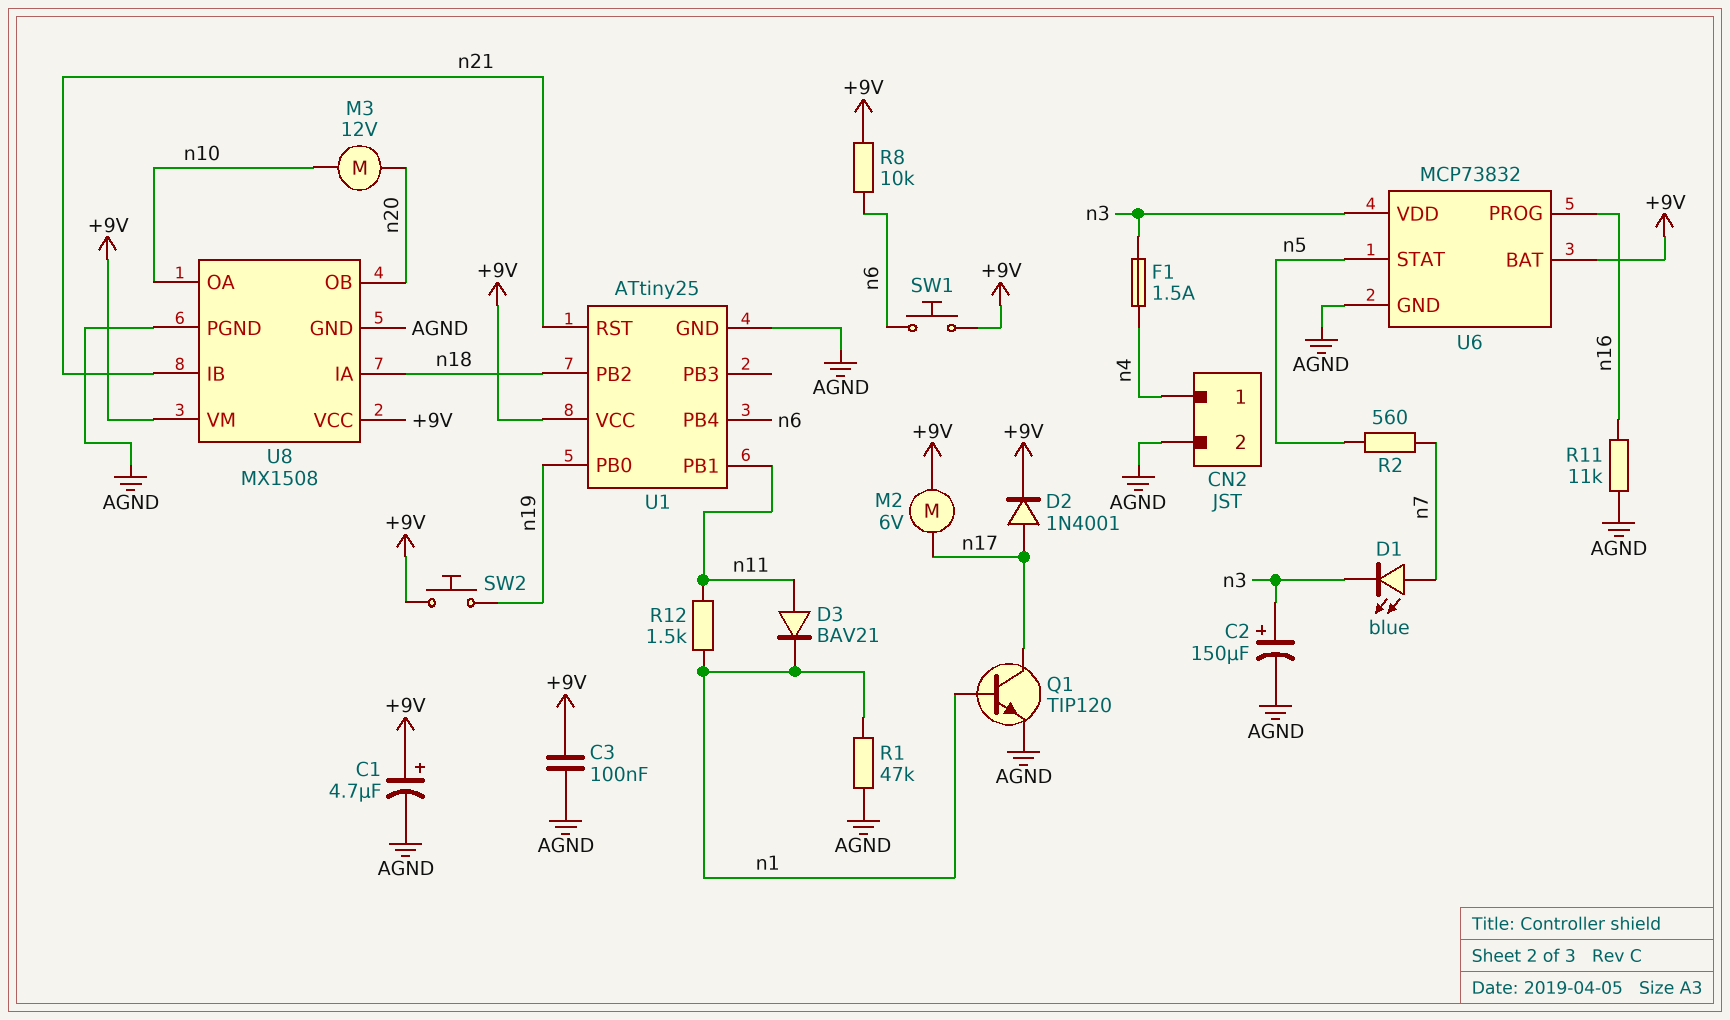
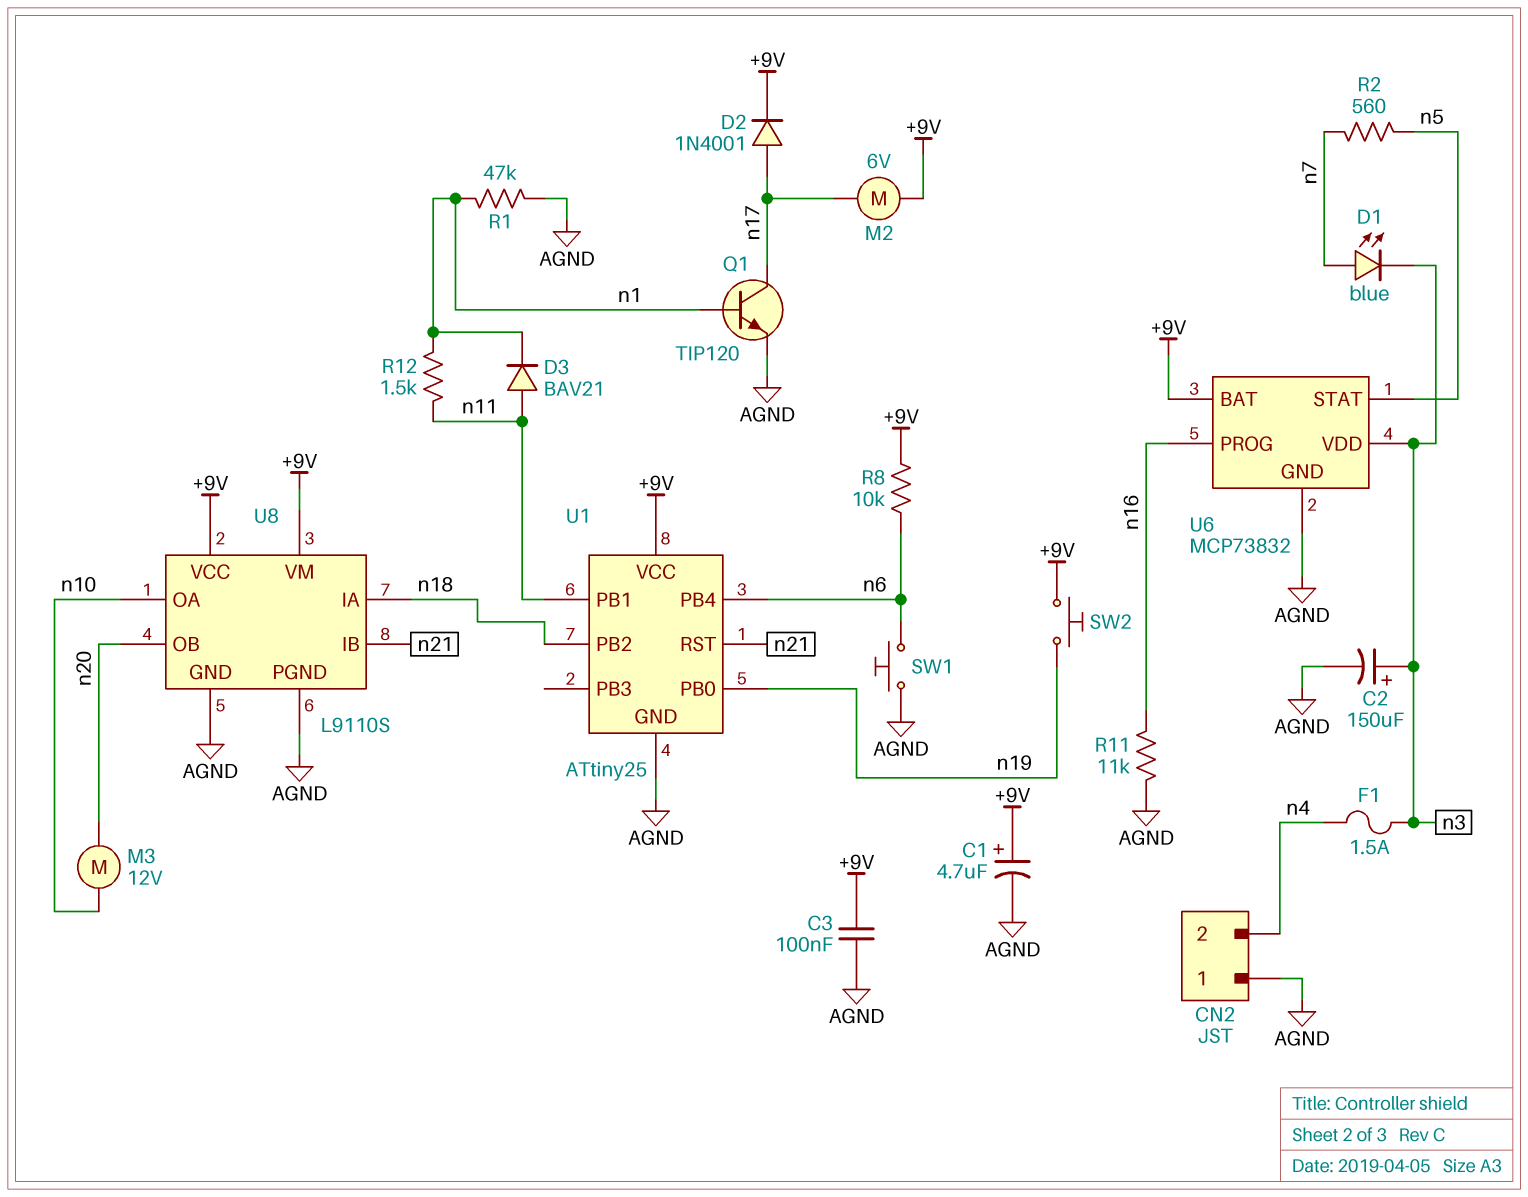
CN2 pin 1: n4 -> AGND
CN2 pin 2: AGND -> n4
SW1: button (+9V, n6) -> button (AGND, n6)
U8: MX1508 -> L9110S

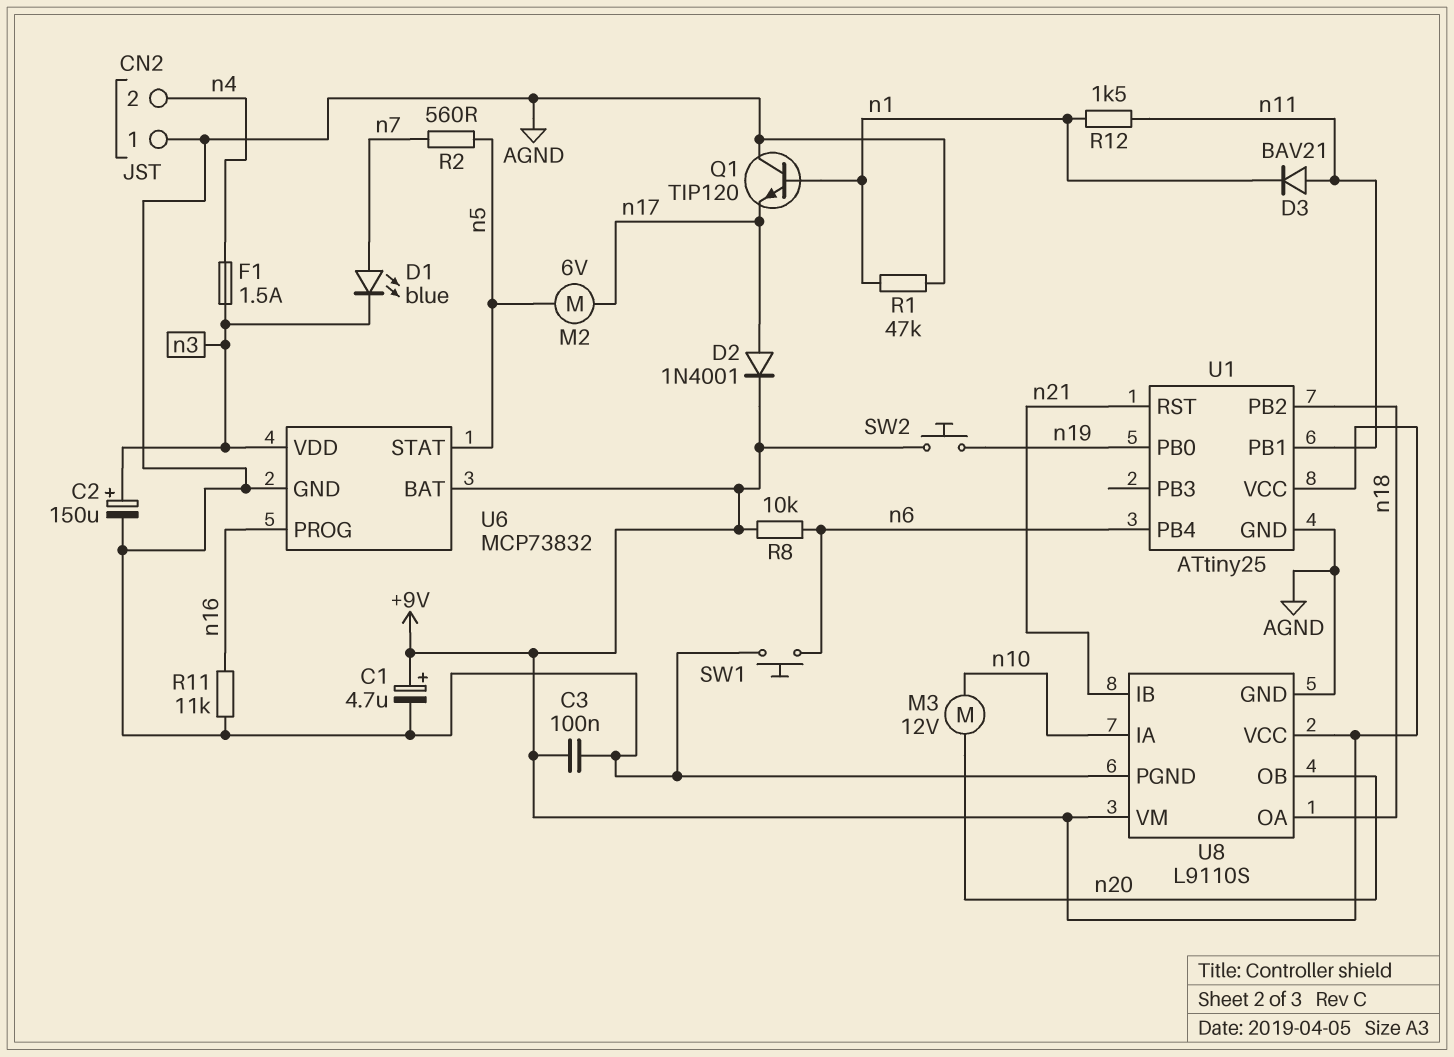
M2: motor 6V (+9V, n17) -> motor 6V (n5, n17)
Q1: NPN TIP120 (B n1, C n17, E AGND) -> NPN TIP120 (B n1, C AGND, E n17)
U8 pin IA: n18 -> n10
U8 pin OA: n10 -> n18

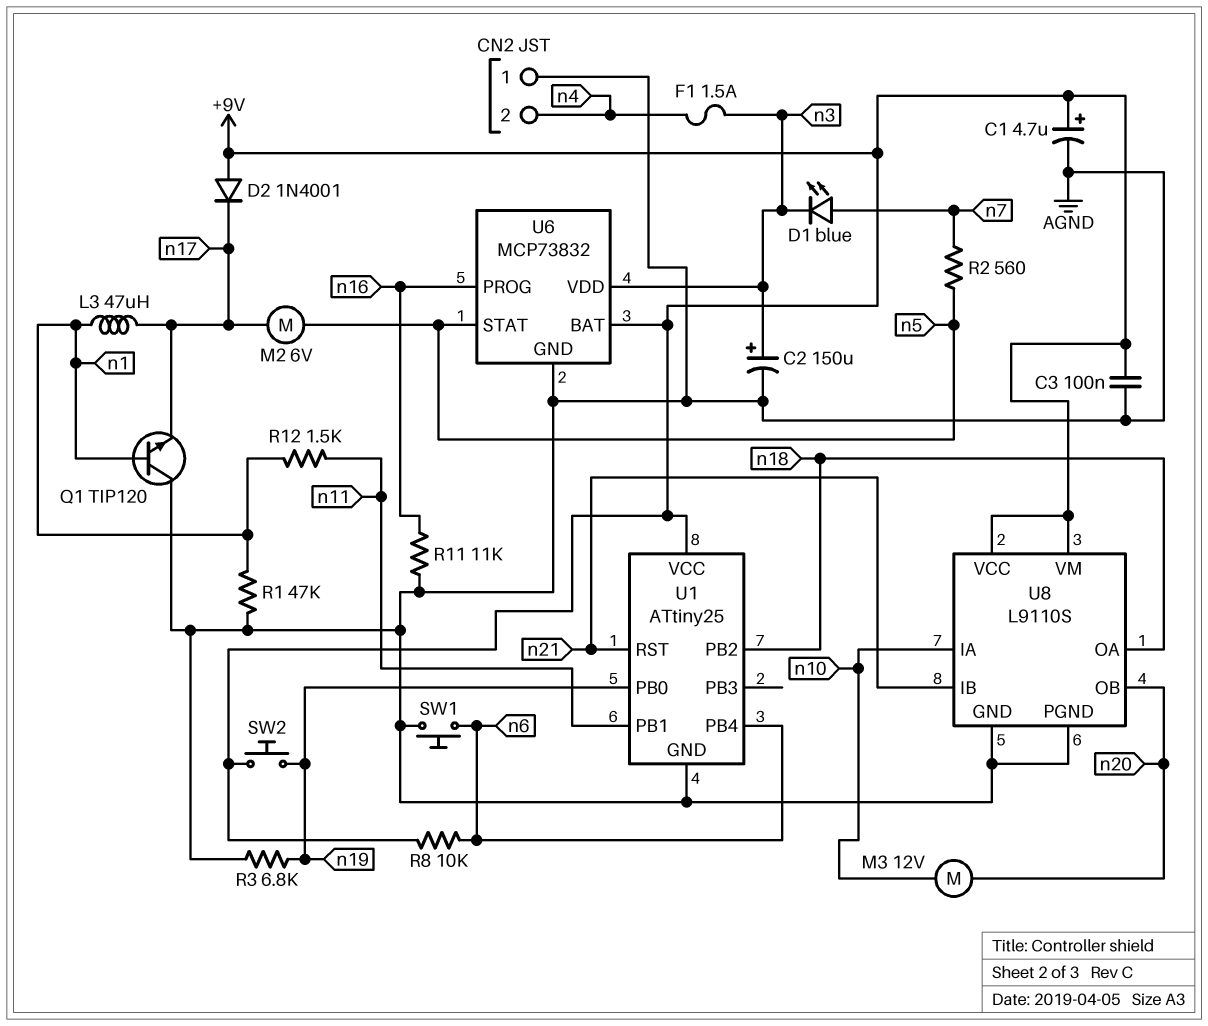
D2: diode 1N4001 (A n17, K +9V) -> diode 1N4001 (A +9V, K n17)
D3: diode BAV21 (A n11, K n1) -> none
L3: none -> 47uH (n1, n17)
R3: none -> 6.8k (AGND, n19)

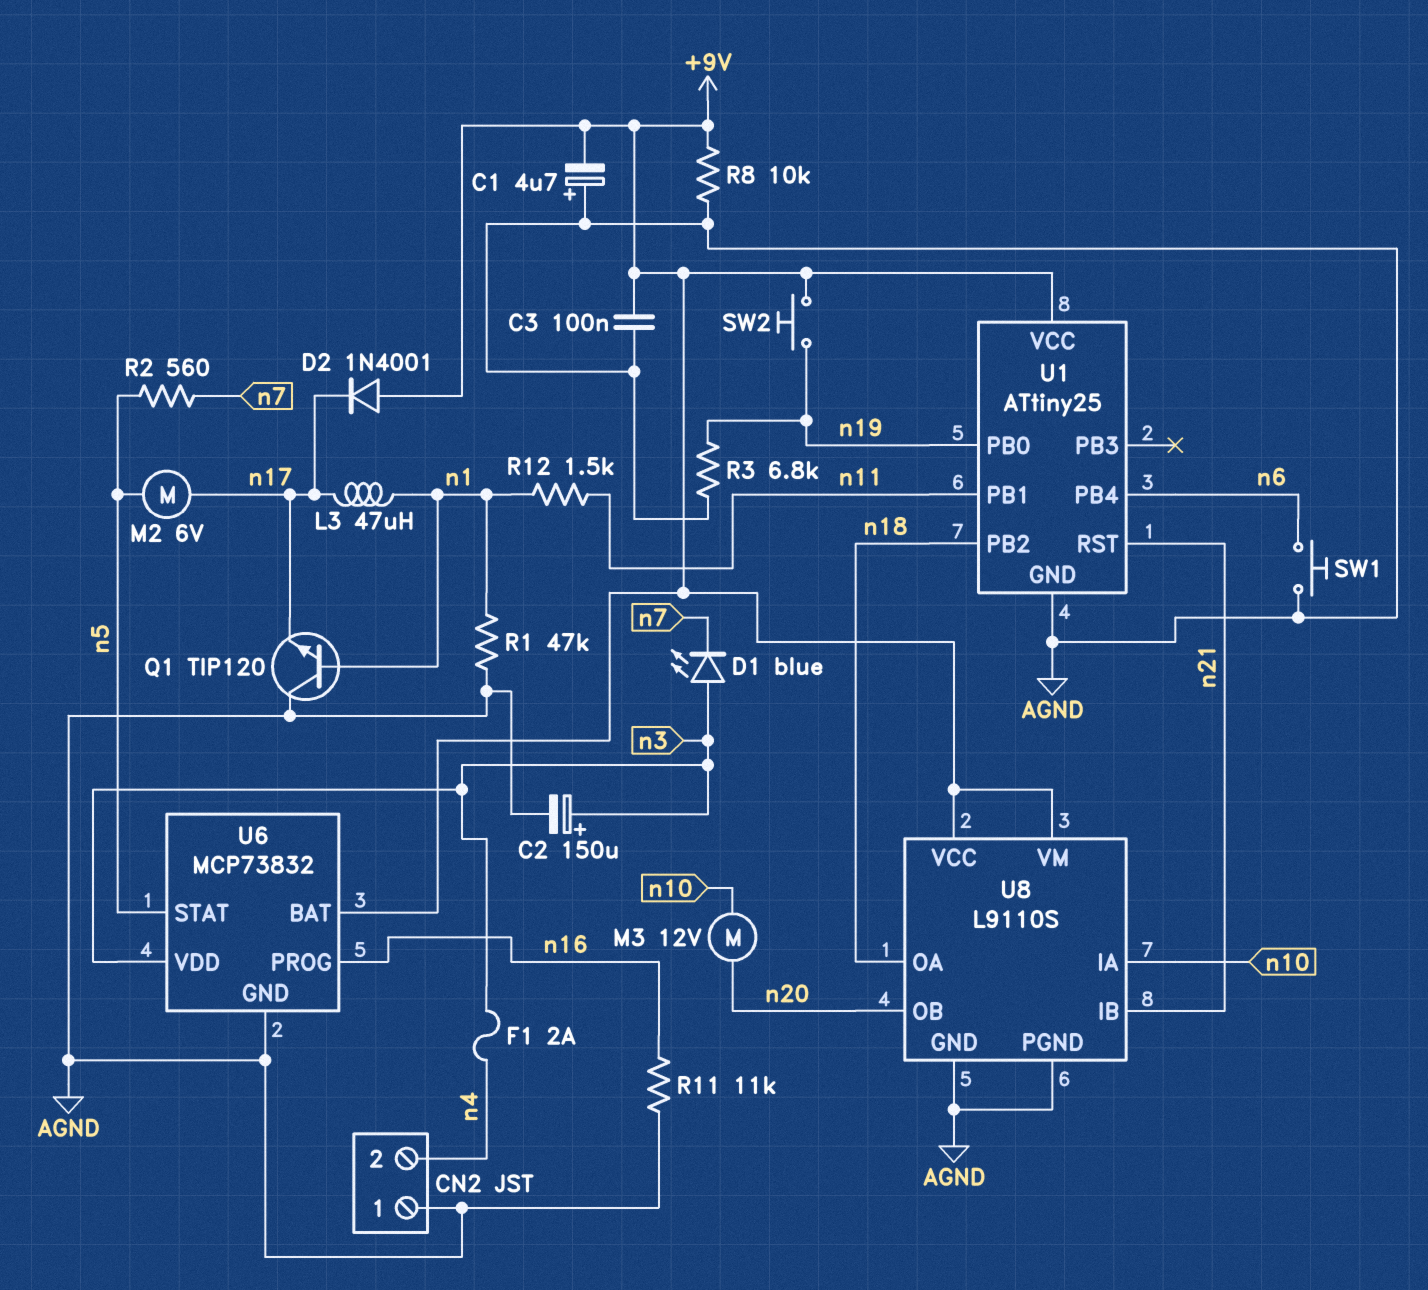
C1: 4.7uF (plus +9V, minus AGND) -> 4.7uF (plus AGND, minus +9V)
D1: LED blue (A n7, K n3) -> LED blue (A n3, K n7)
F1: 1.5A (n3, n4) -> 2A (n3, n4)
R8: 10k (+9V, n6) -> 10k (+9V, AGND)

